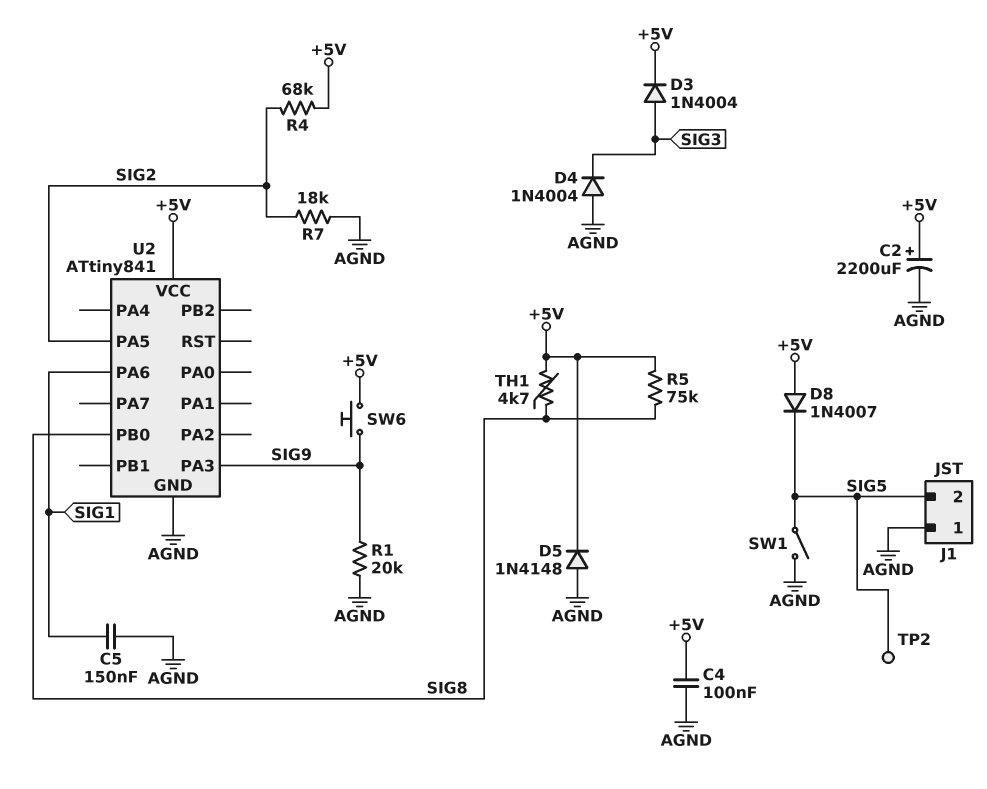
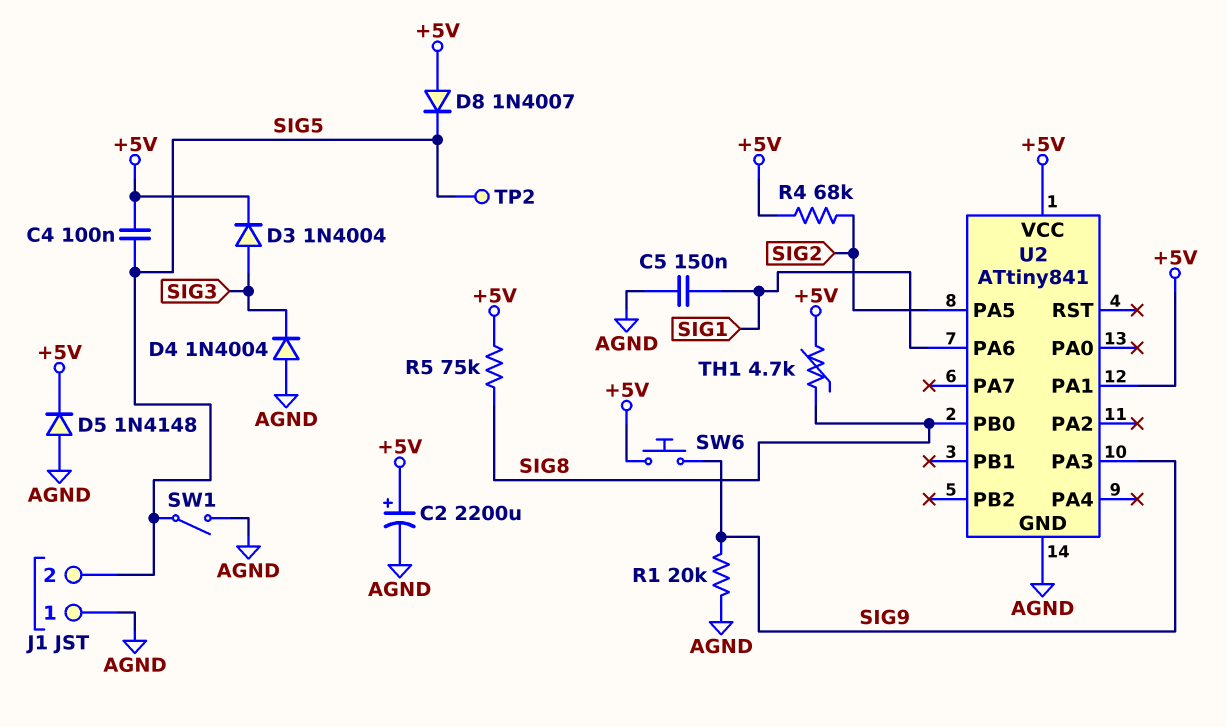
C4: 100nF (+5V, AGND) -> 100nF (+5V, SIG5)
R7: 18k (AGND, SIG2) -> none
U2 pin PA1: none -> +5V

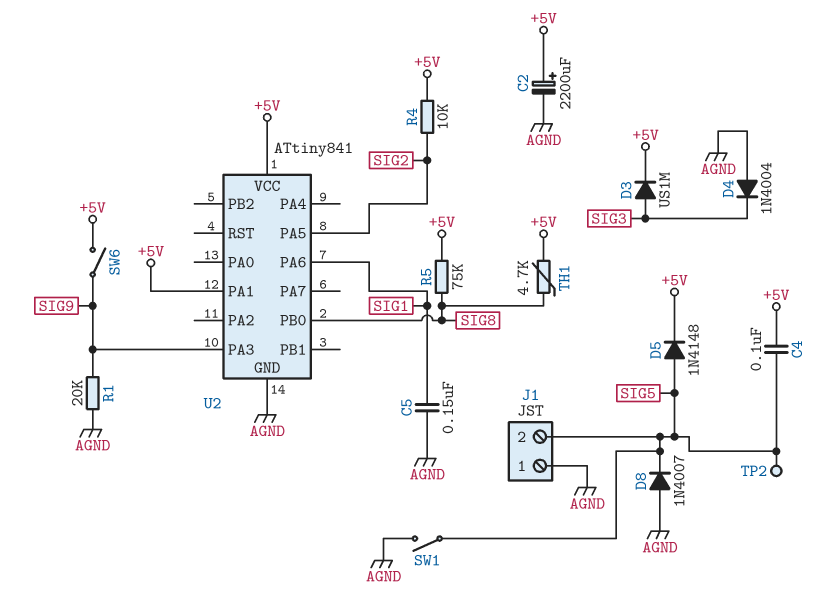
D3: diode 1N4004 (A SIG3, K +5V) -> diode US1M (A SIG3, K +5V)
D5: diode 1N4148 (A AGND, K +5V) -> diode 1N4148 (A SIG5, K +5V)
D8: diode 1N4007 (A +5V, K SIG5) -> diode 1N4007 (A AGND, K SIG5)
R4: 68k (+5V, SIG2) -> 10k (+5V, SIG2)
SW6: button (+5V, SIG9) -> switch (+5V, SIG9)

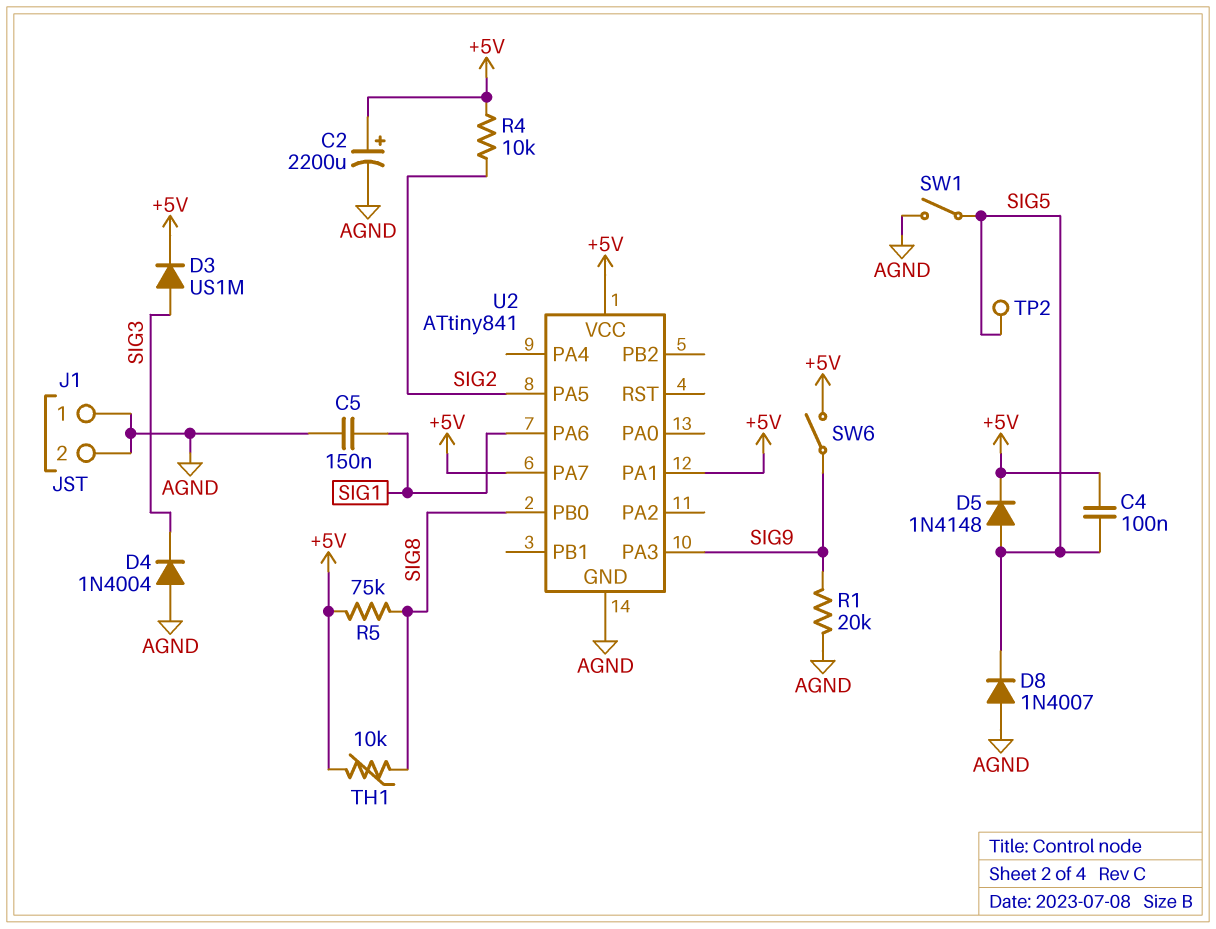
J1 pin 2: SIG5 -> AGND
TH1: 4.7k (+5V, SIG8) -> 10k (+5V, SIG8)
U2 pin PA7: none -> +5V

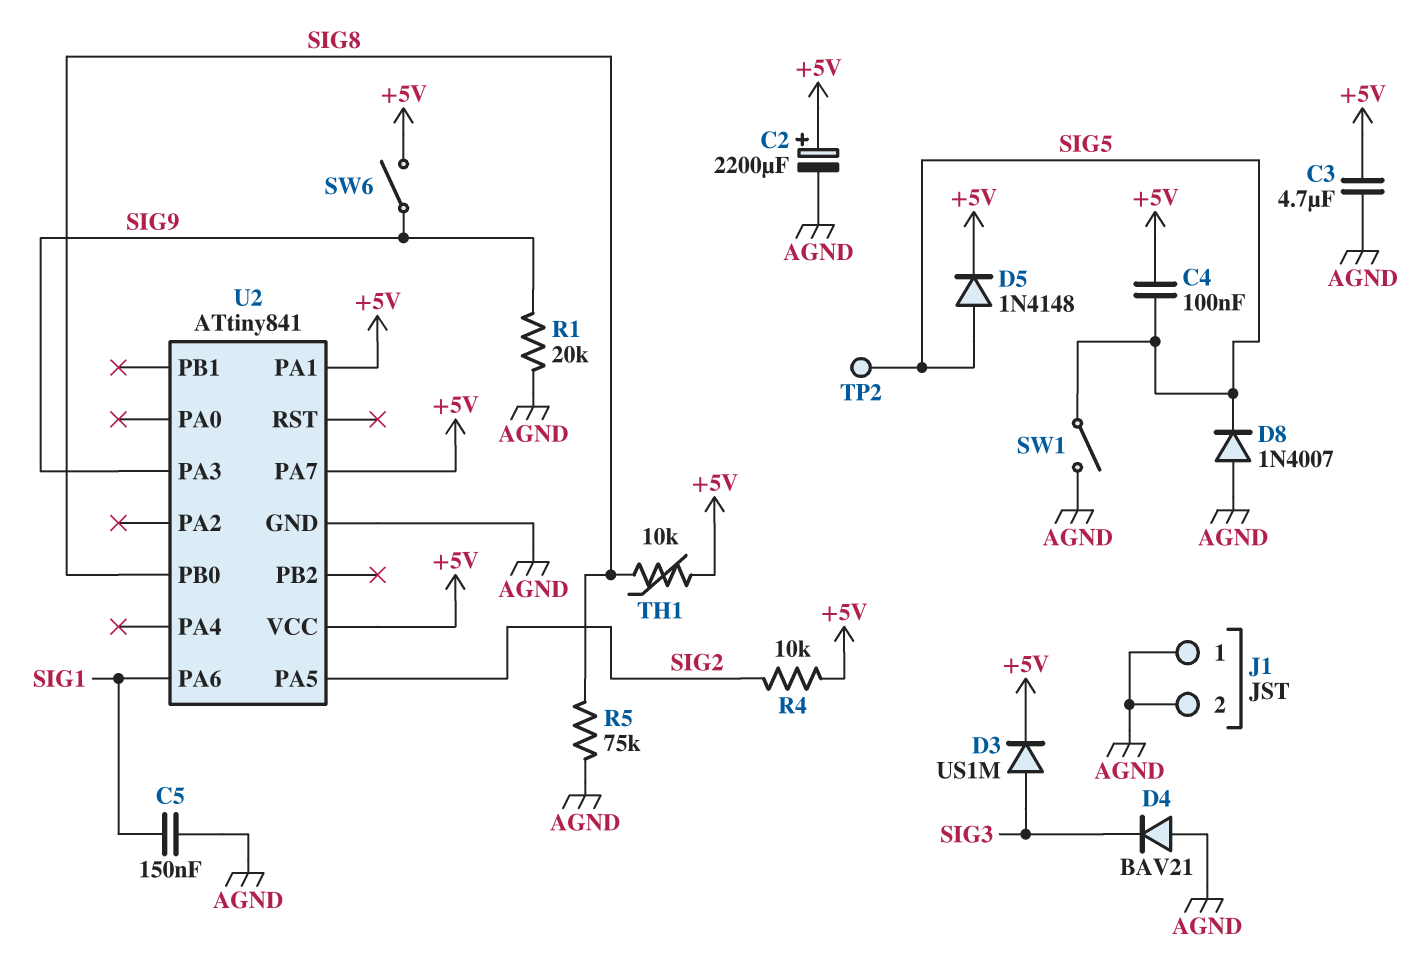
C3: none -> 4.7uF (+5V, AGND)
D4: diode 1N4004 (A AGND, K SIG3) -> diode BAV21 (A AGND, K SIG3)
R5: 75k (+5V, SIG8) -> 75k (AGND, SIG8)

